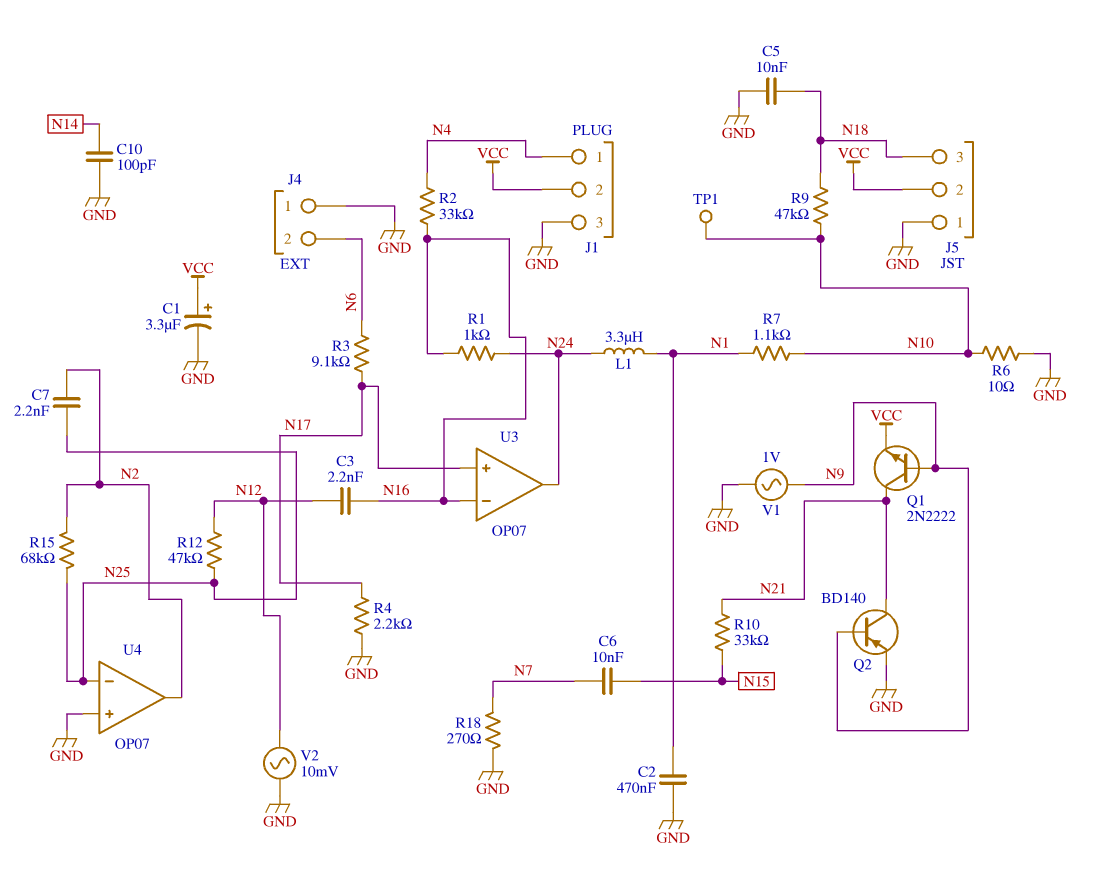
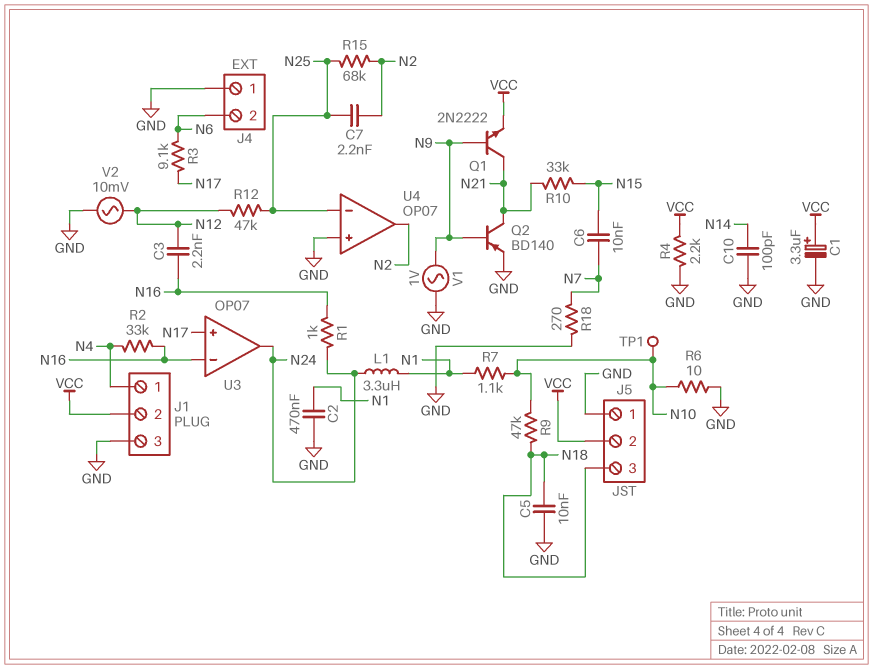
R4: 2.2k (GND, N17) -> 2.2k (GND, VCC)

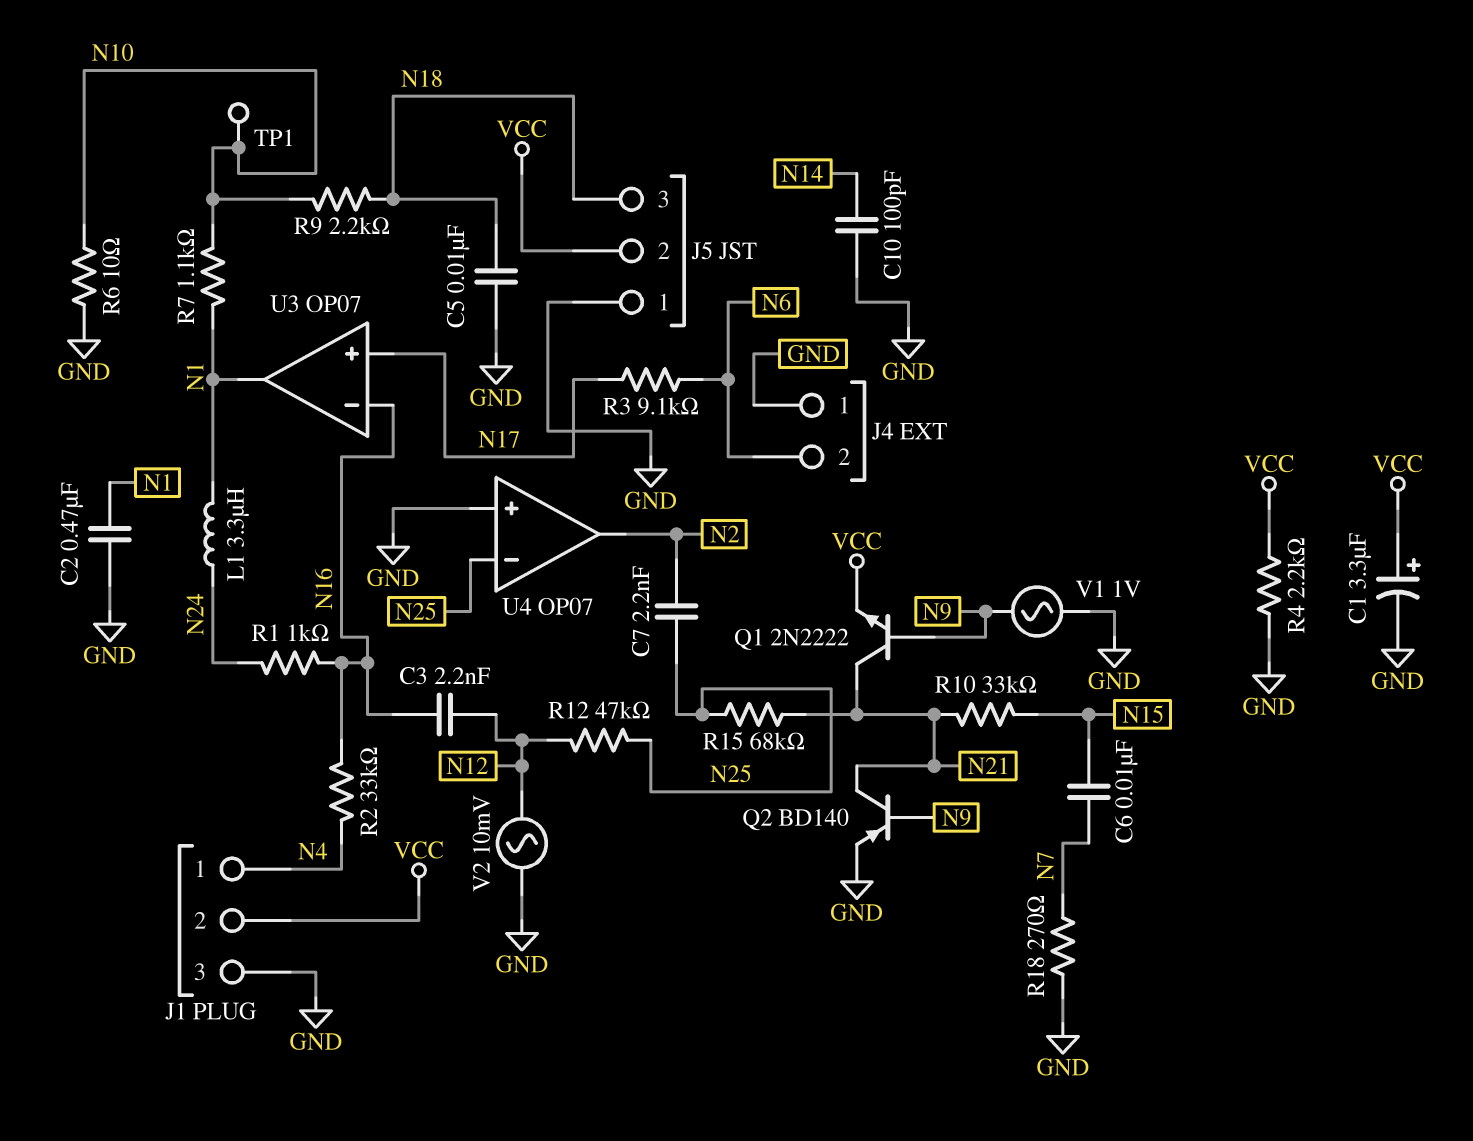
R9: 47k (N10, N18) -> 2.2k (N10, N18)
R15: 68k (N2, N25) -> 68k (N21, N25)
U3 pin out: N24 -> N1

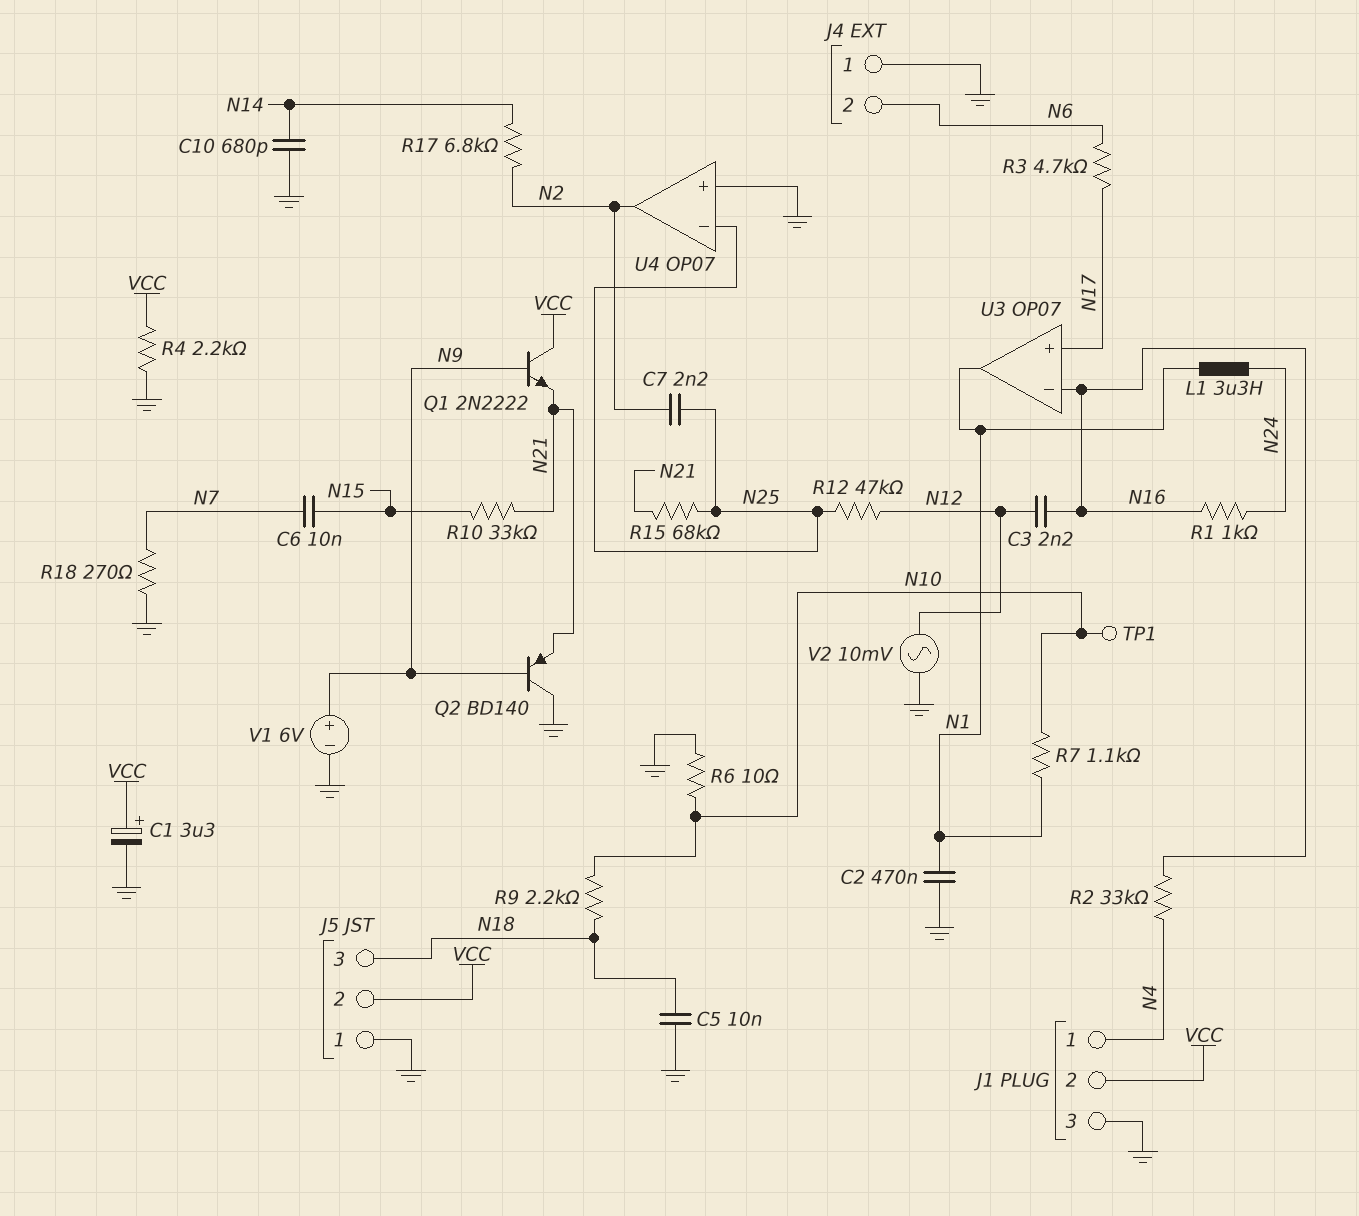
C10: 100pF (GND, N14) -> 680pF (GND, N14)
Q1: NPN 2N2222 (B N9, C N21, E VCC) -> NPN 2N2222 (B N9, C VCC, E N21)
Q2: PNP BD140 (B N9, C N21, E GND) -> PNP BD140 (B N9, C GND, E N21)
R3: 9.1k (N6, N17) -> 4.7k (N6, N17)
R17: none -> 6.8k (N2, N14)
V1: AC 1V (GND, N9) -> 6V (plus N9, minus GND)

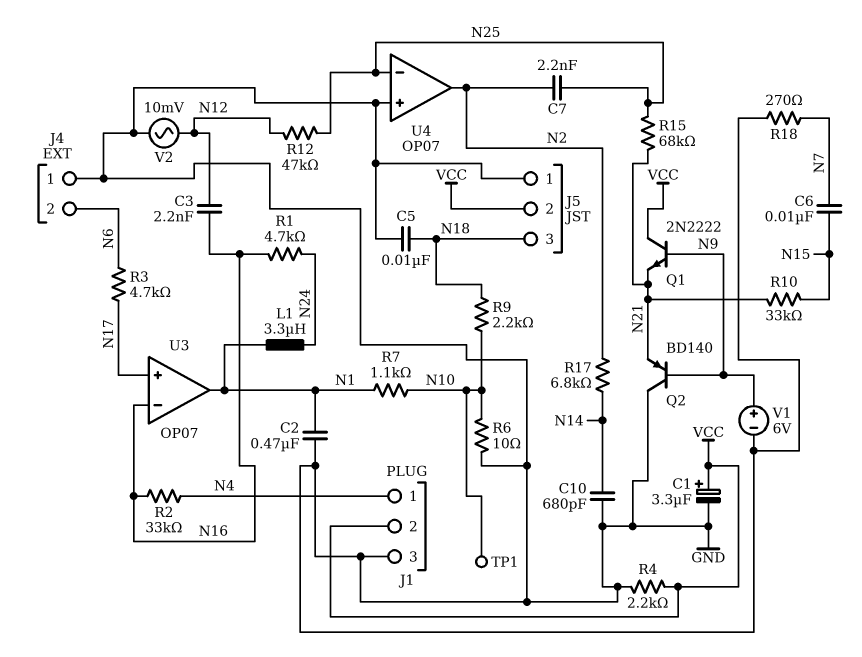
R1: 1k (N16, N24) -> 4.7k (N16, N24)

